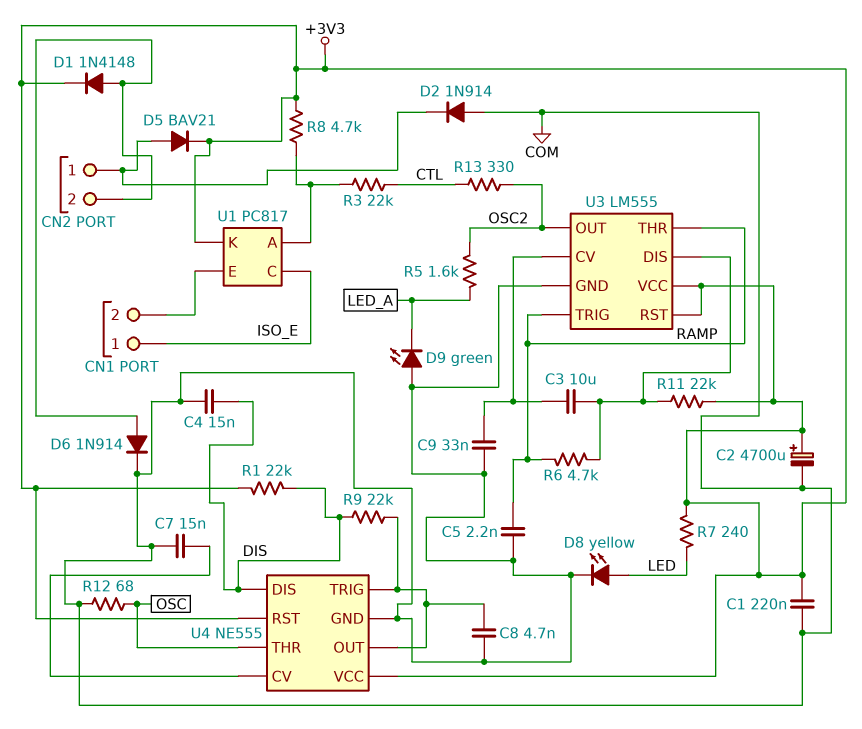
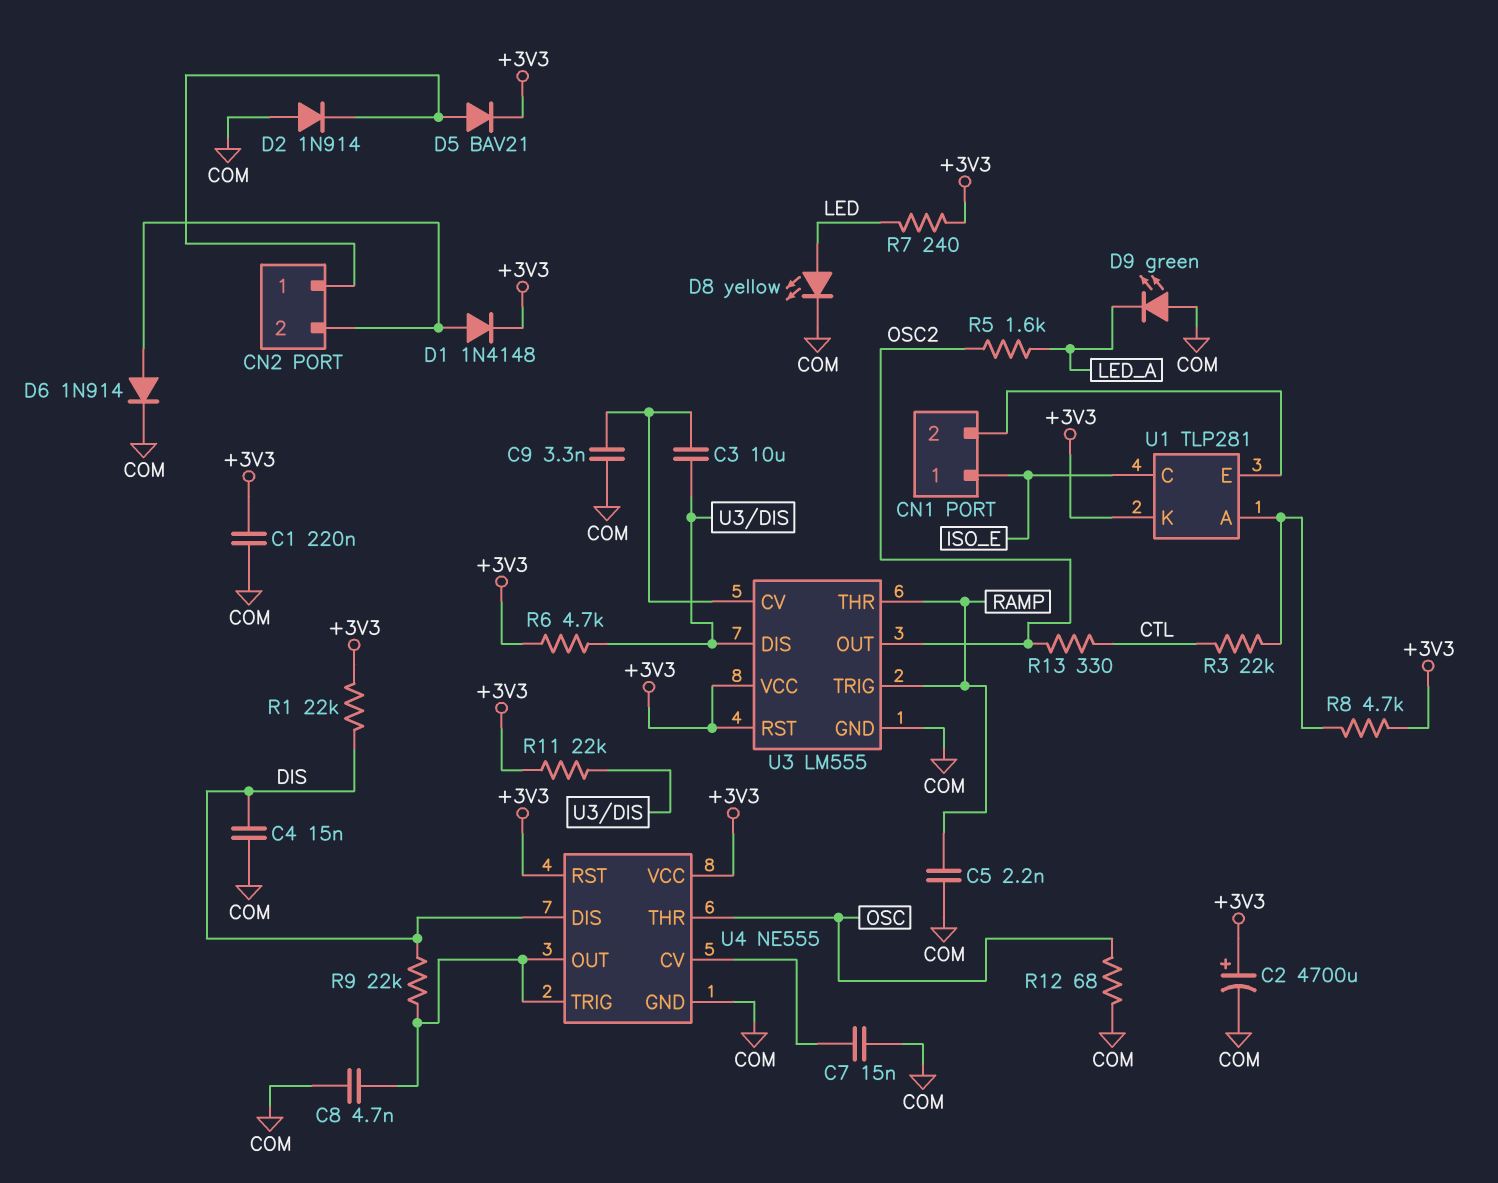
C9: 33nF (COM, U3/CV) -> 3.3nF (COM, U3/CV)
R6: 4.7k (RAMP, U3/DIS) -> 4.7k (+3V3, U3/DIS)
U1: PC817 -> TLP281

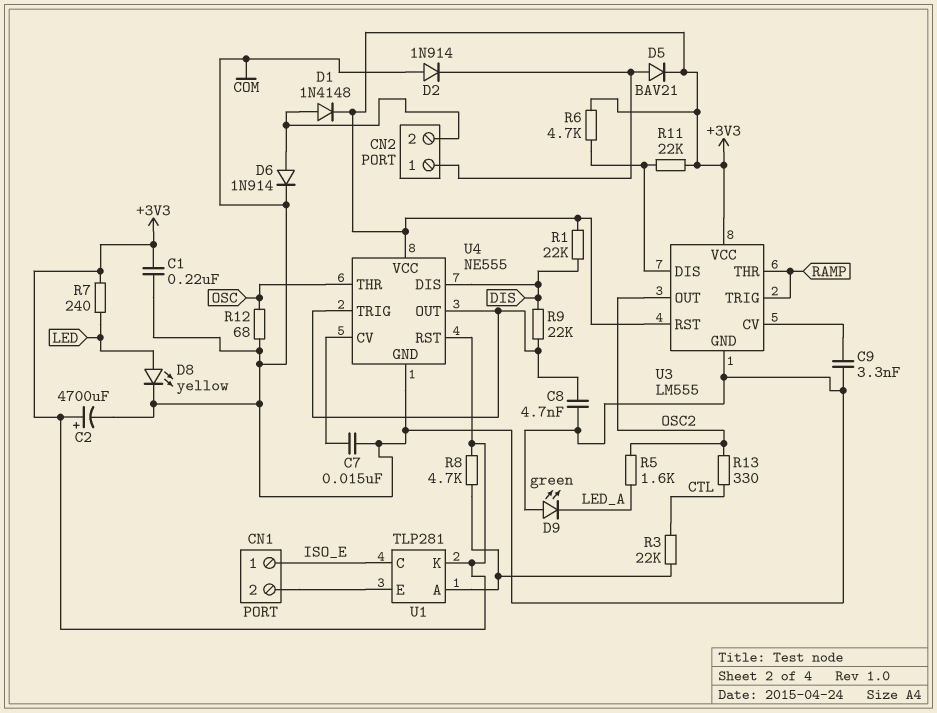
C3: 10uF (U3/CV, U3/DIS) -> none
C4: 15nF (COM, DIS) -> none
C5: 2.2nF (COM, RAMP) -> none

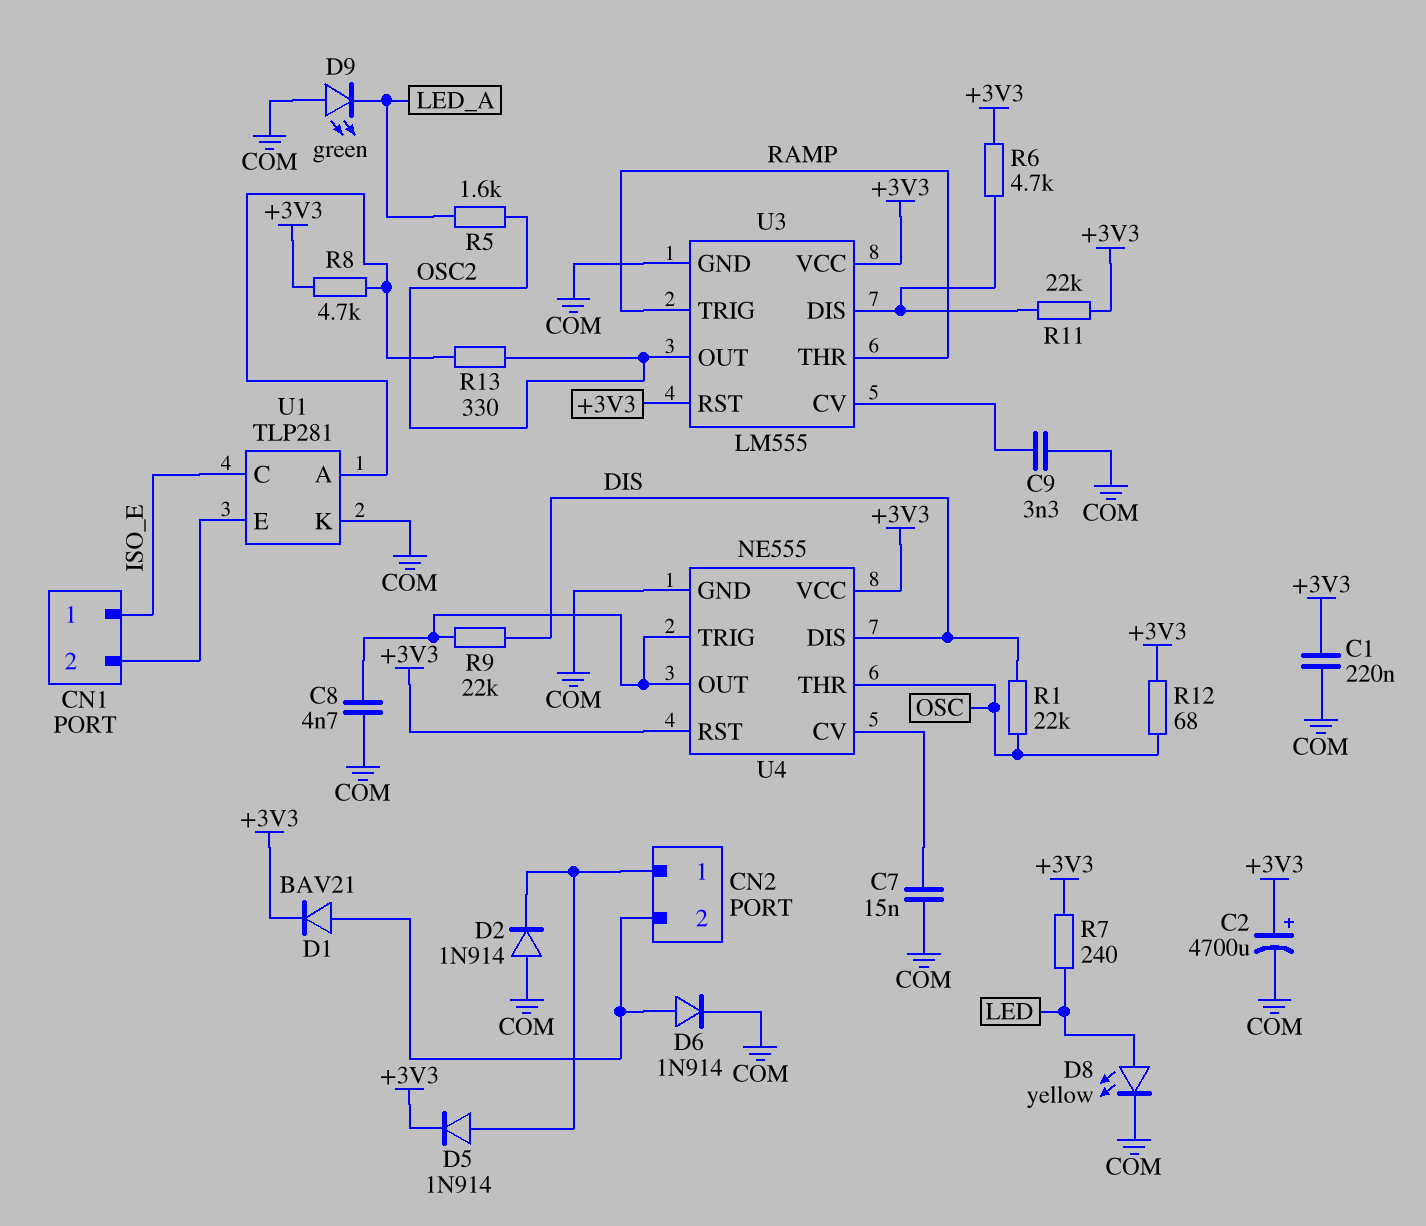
D1: diode 1N4148 (A CN2/2, K +3V3) -> diode BAV21 (A CN2/2, K +3V3)
D5: diode BAV21 (A CN2/1, K +3V3) -> diode 1N914 (A CN2/1, K +3V3)
R1: 22k (+3V3, DIS) -> 22k (DIS, OSC)
R3: 22k (CTL, U1/A) -> none
R12: 68 (COM, OSC) -> 68 (+3V3, OSC)
R13: 330 (CTL, OSC2) -> 330 (OSC2, U1/A)
U1 pin K: +3V3 -> COM

